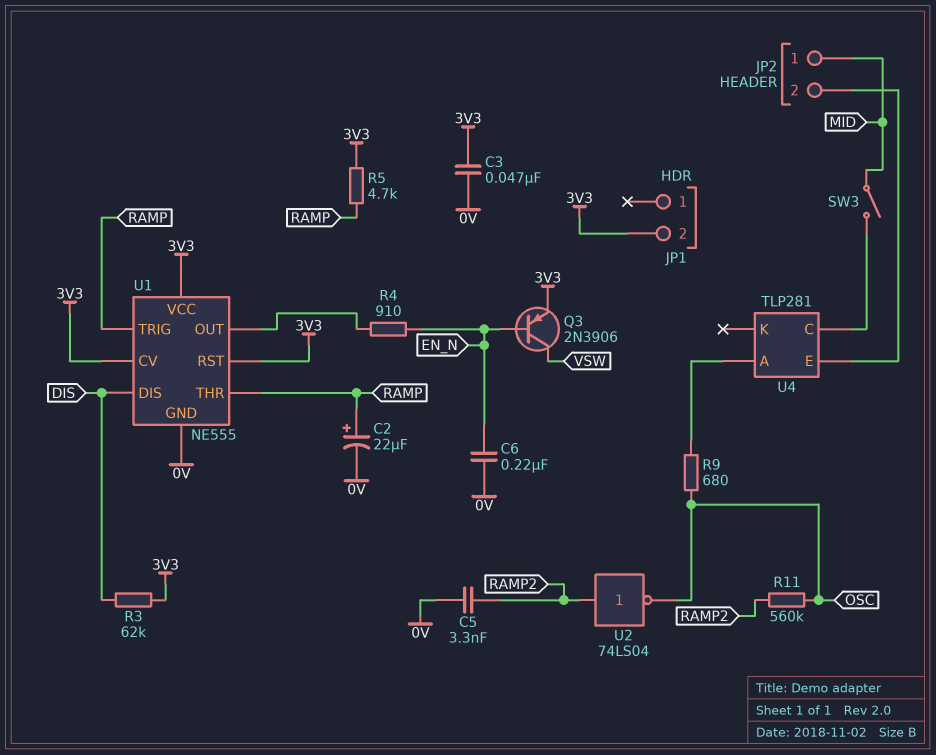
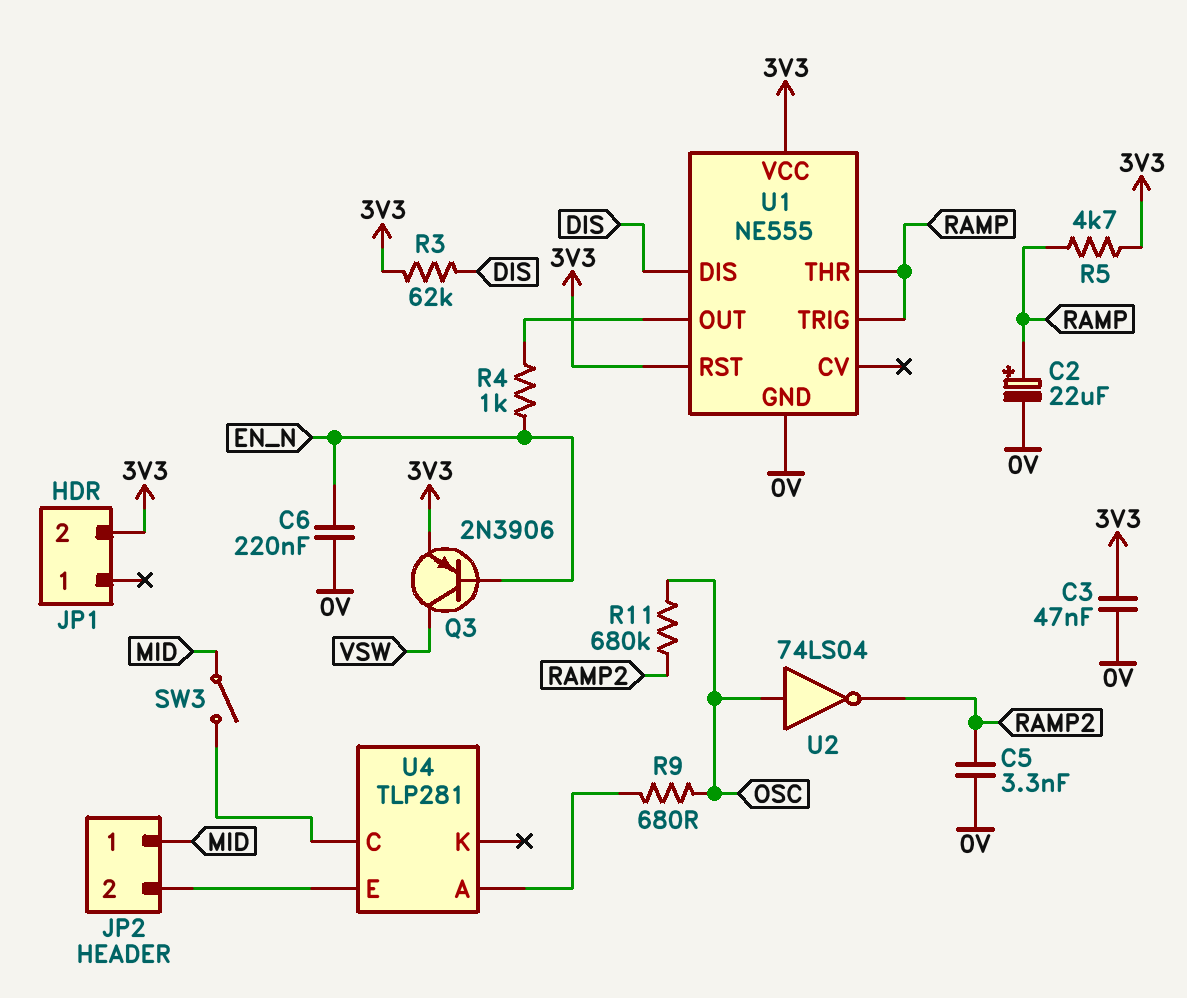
R4: 910 (EN_N, U1/OUT) -> 1k (EN_N, U1/OUT)
R11: 560k (OSC, RAMP2) -> 680k (OSC, RAMP2)
U1 pin CV: 3V3 -> none
U2: NOT 74LS04 (in RAMP2, out OSC) -> NOT 74LS04 (in OSC, out RAMP2)

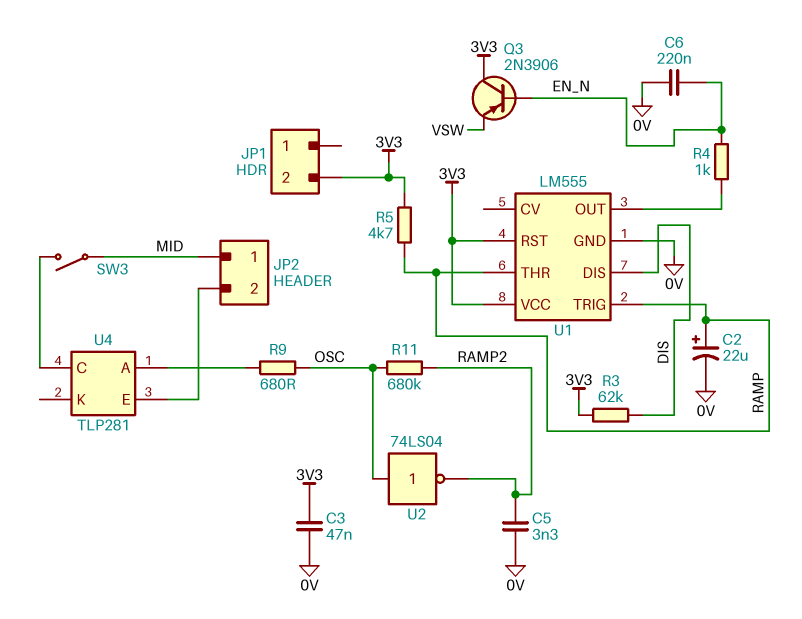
Q3: PNP 2N3906 (B EN_N, C VSW, E 3V3) -> PNP 2N3906 (B EN_N, C 3V3, E VSW)
U1: NE555 -> LM555

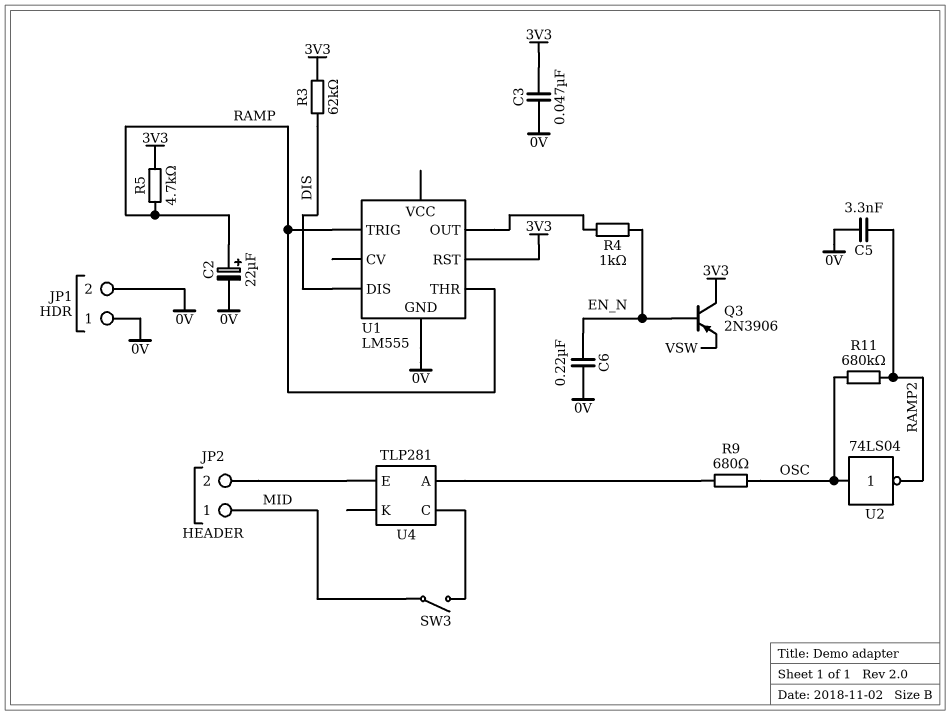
JP1 pin 1: none -> 0V
JP1 pin 2: 3V3 -> 0V
U1 pin VCC: 3V3 -> none

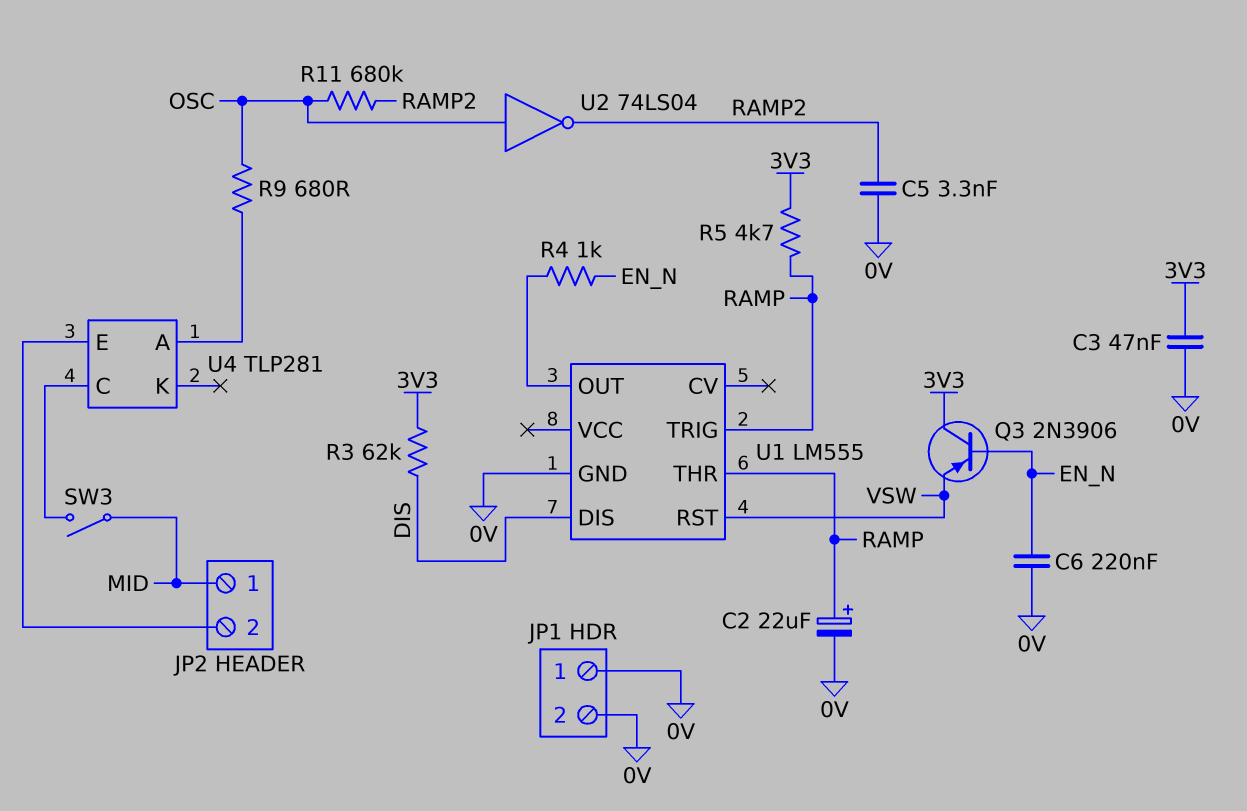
U1 pin RST: 3V3 -> VSW

